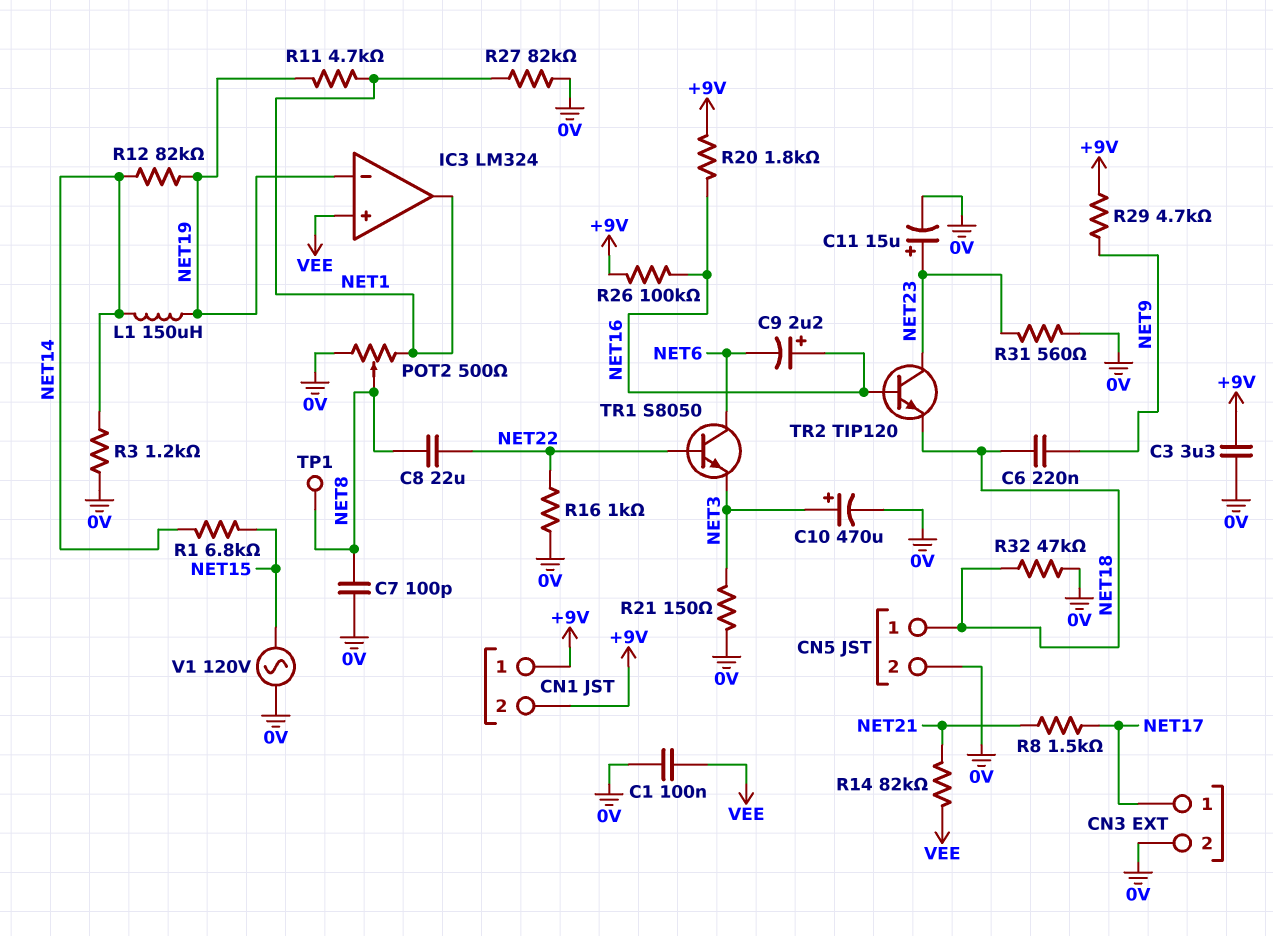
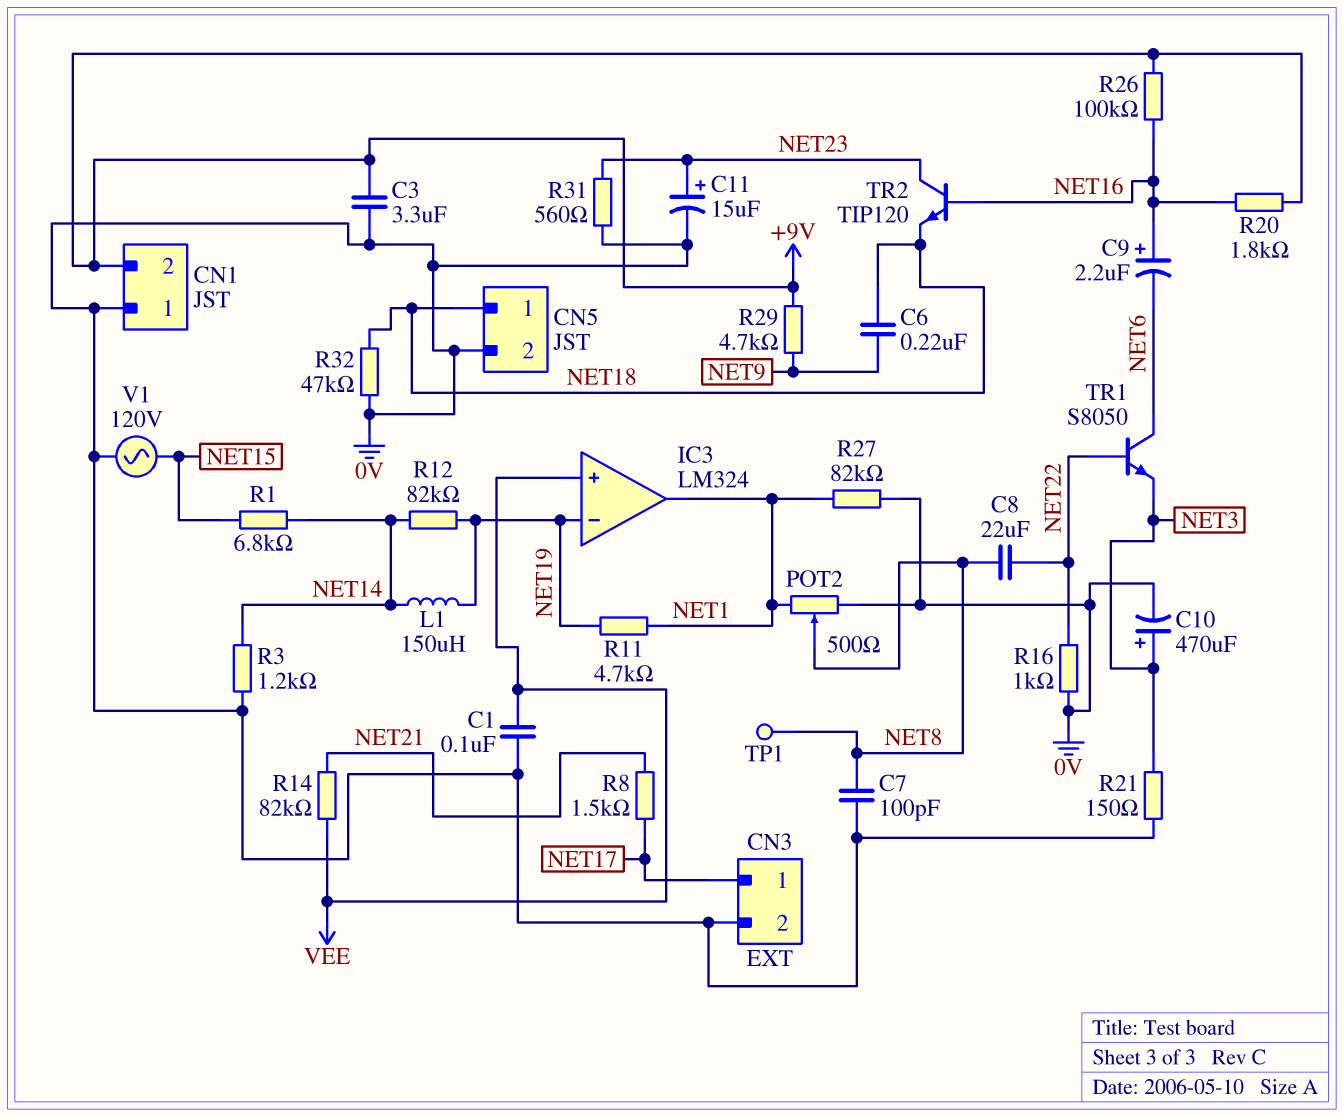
CN1 pin 1: +9V -> 0V

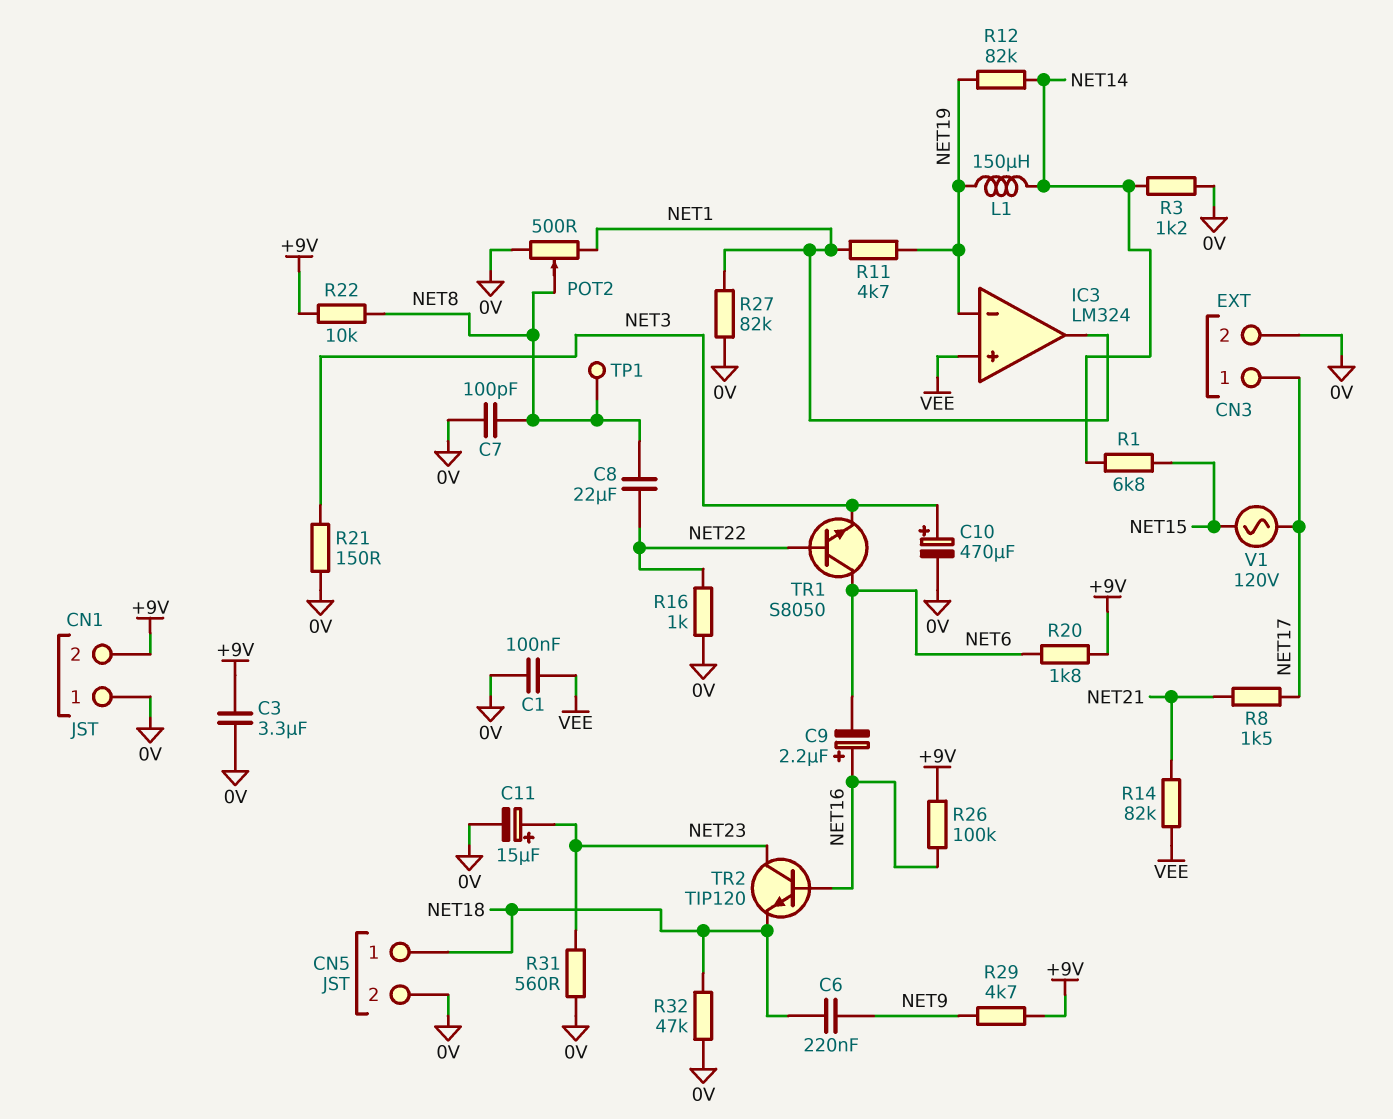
R20: 1.8k (+9V, NET16) -> 1.8k (+9V, NET6)
R22: none -> 10k (+9V, NET8)
V1: AC 120V (0V, NET15) -> AC 120V (NET15, NET17)

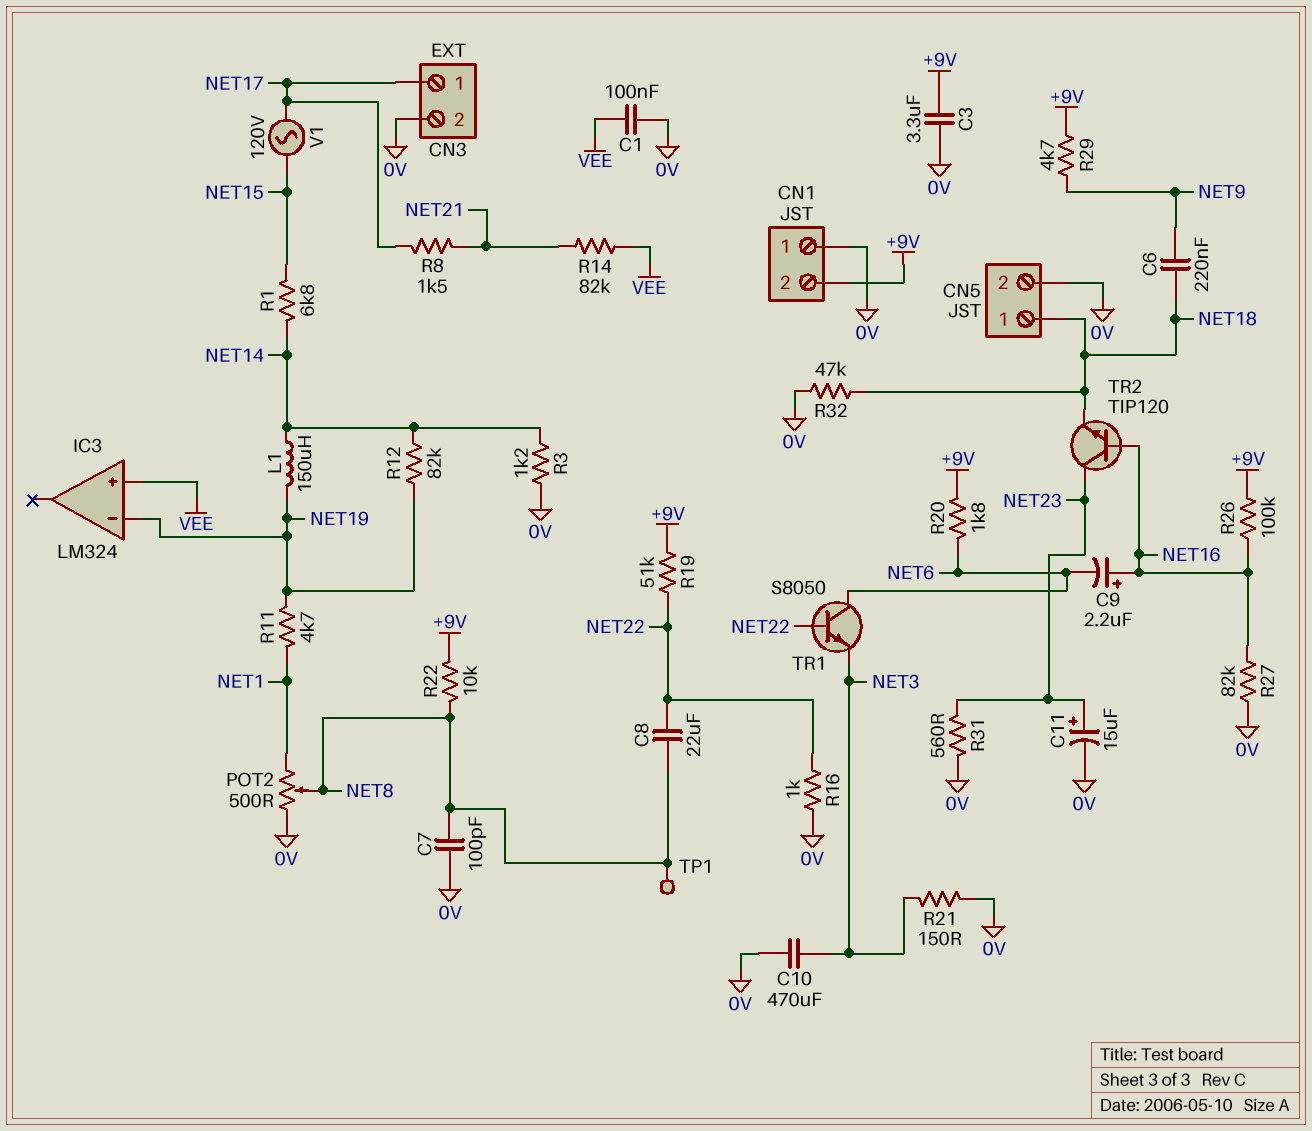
C10: 470uF (plus NET3, minus 0V) -> 470uF (0V, NET3)
IC3 pin out: NET1 -> none
R19: none -> 51k (+9V, NET22)
R27: 82k (0V, NET1) -> 82k (0V, NET16)

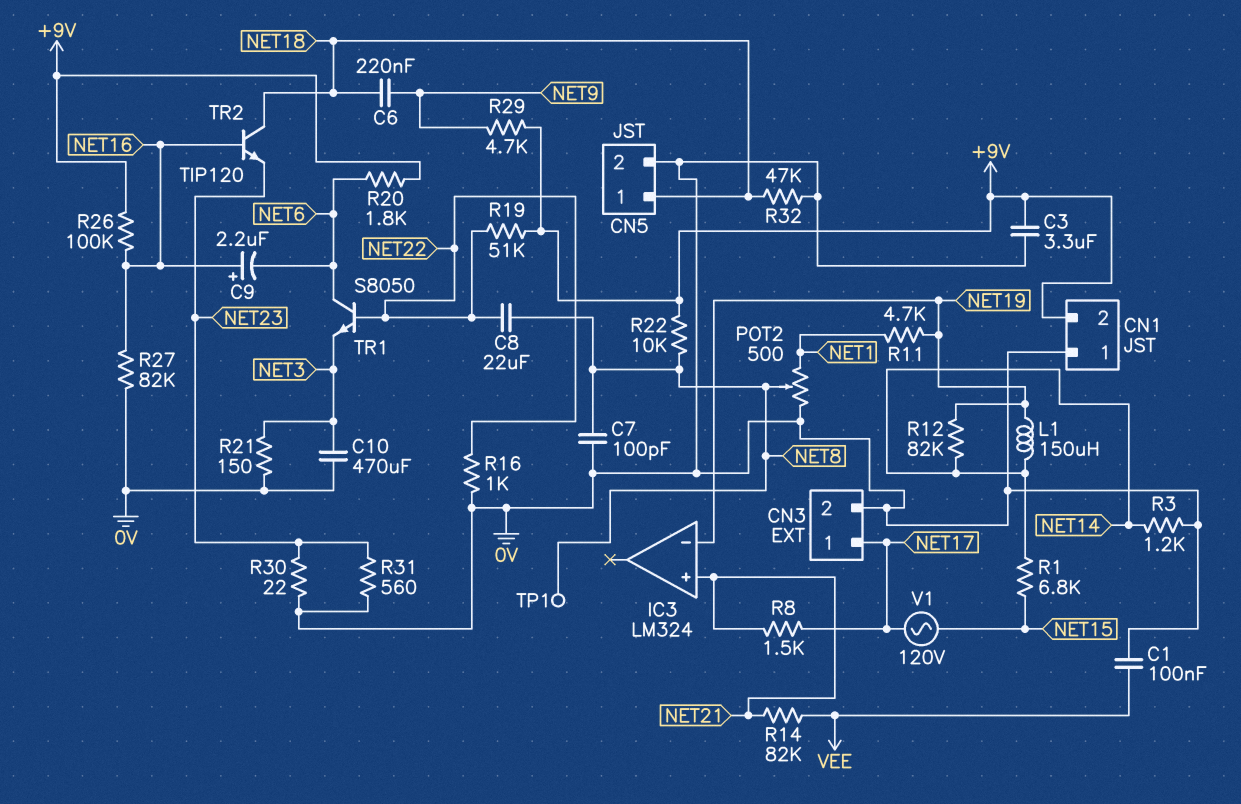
C11: 15uF (plus NET23, minus 0V) -> none
IC3 pin in+: VEE -> NET21
R30: none -> 22 (0V, NET23)
TR2: NPN TIP120 (B NET16, C NET23, E NET18) -> NPN TIP120 (B NET16, C NET18, E NET23)

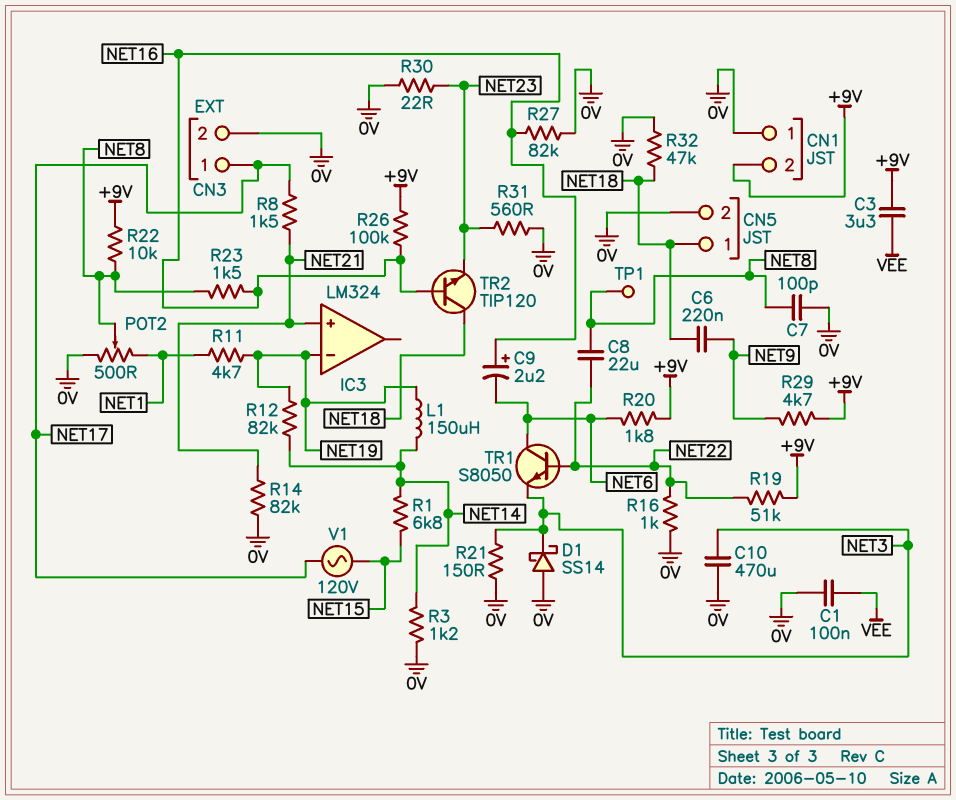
C3: 3.3uF (+9V, 0V) -> 3.3uF (+9V, VEE)
D1: none -> schottky SS14 (A 0V, K NET3)
R14: 82k (NET21, VEE) -> 82k (0V, NET21)
R23: none -> 1.5k (NET8, NET16)

